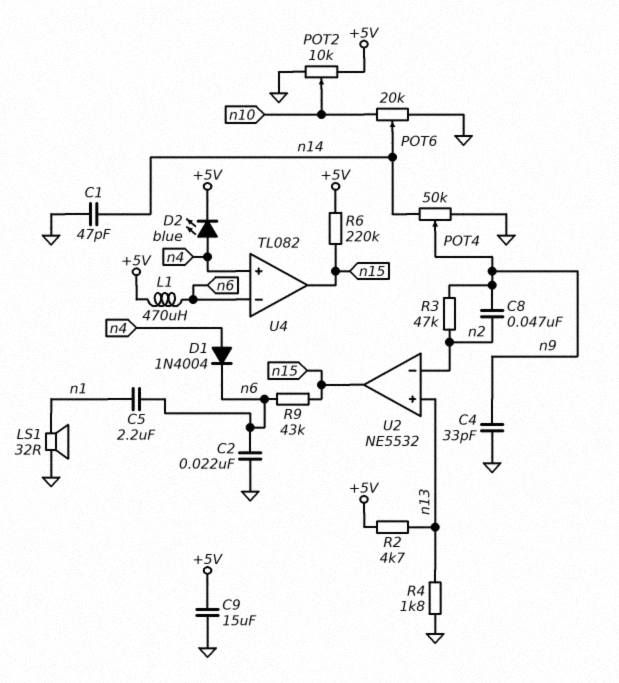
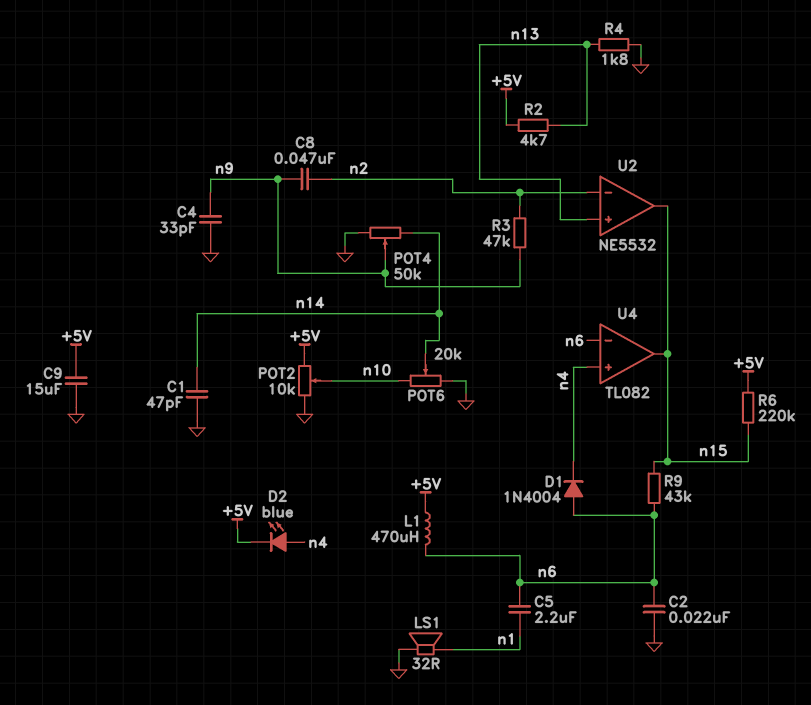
D1: diode 1N4004 (A n4, K n6) -> diode 1N4004 (A n6, K n4)

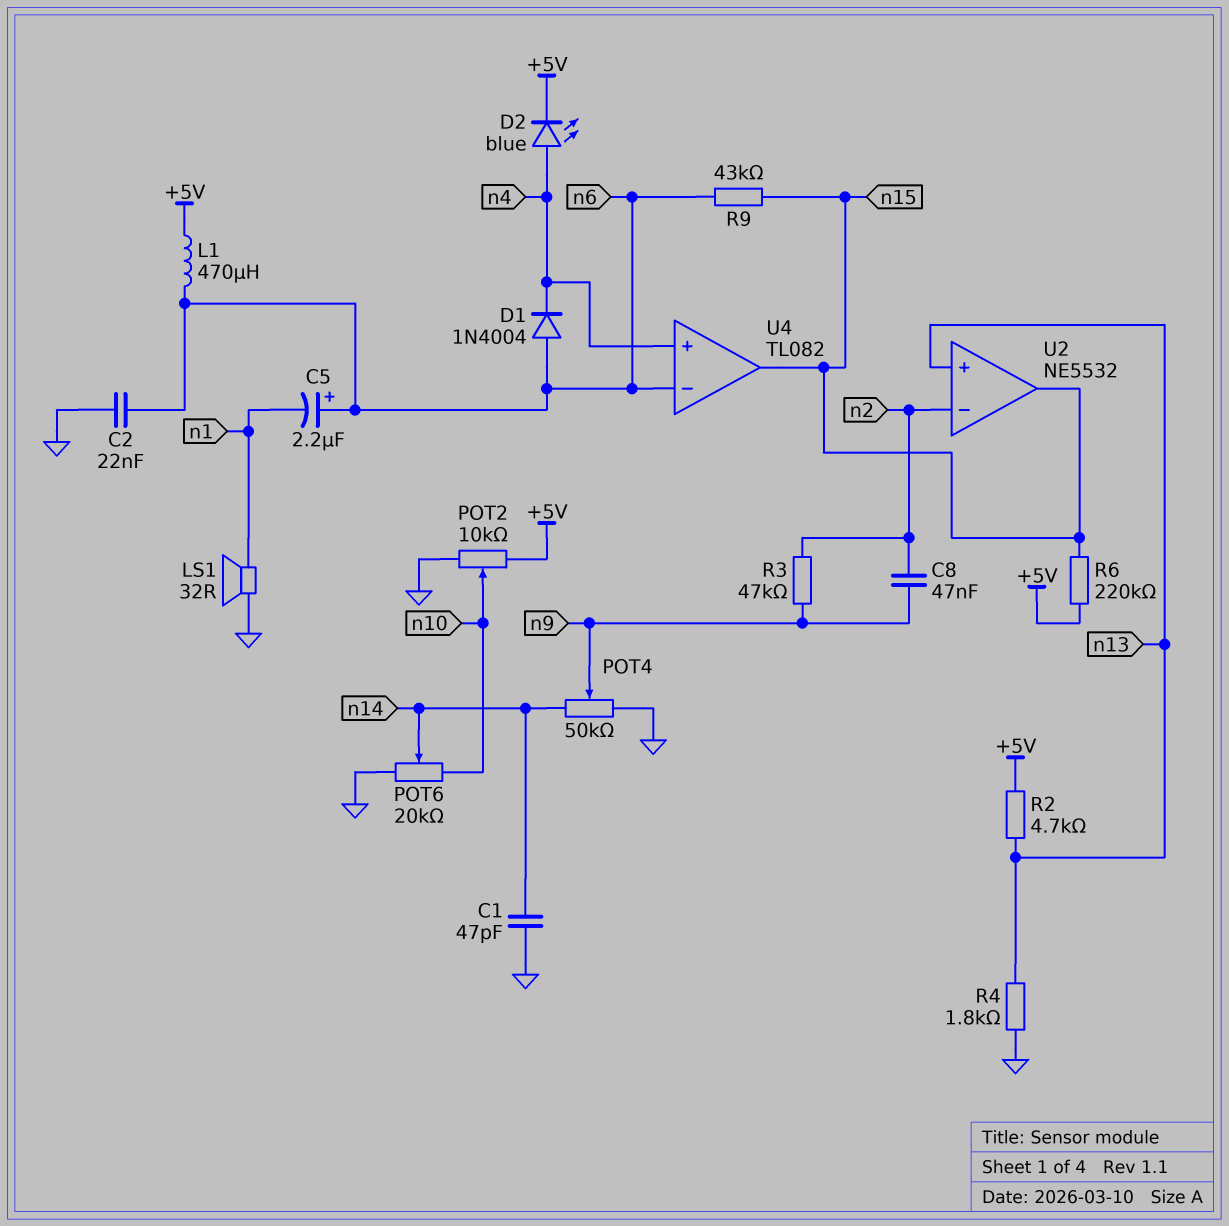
C4: 33pF (GND, n9) -> none
C5: 2.2uF (n1, n6) -> 2.2uF (plus n6, minus n1)
C9: 15uF (+5V, GND) -> none

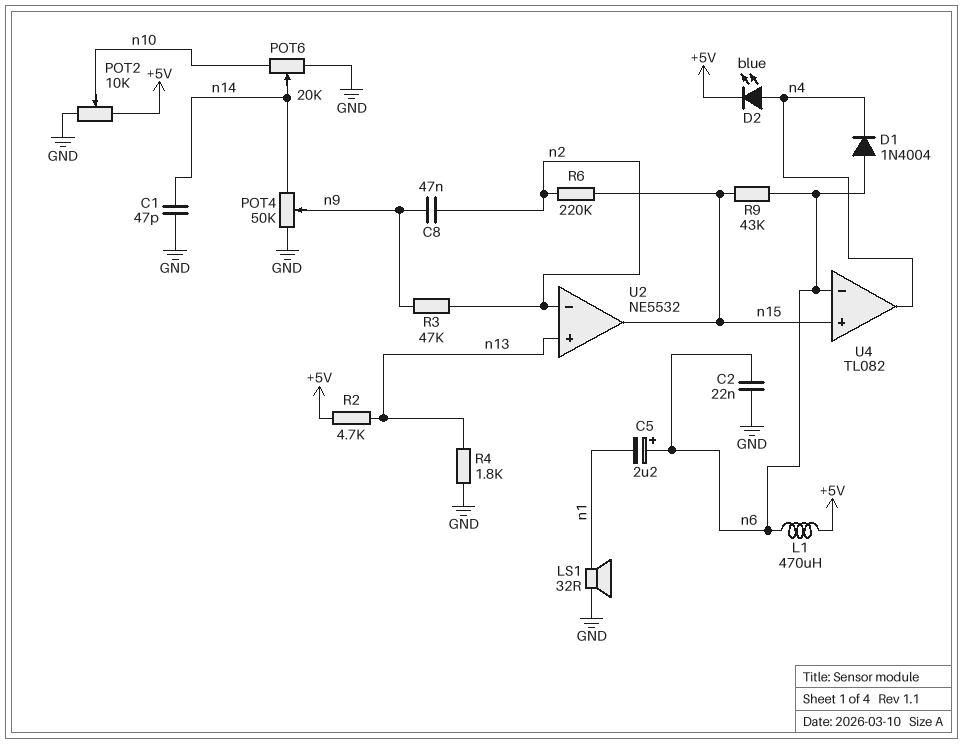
R6: 220k (+5V, n15) -> 220k (n2, n15)
U4 pin in+: n4 -> n15
U4 pin out: n15 -> n4

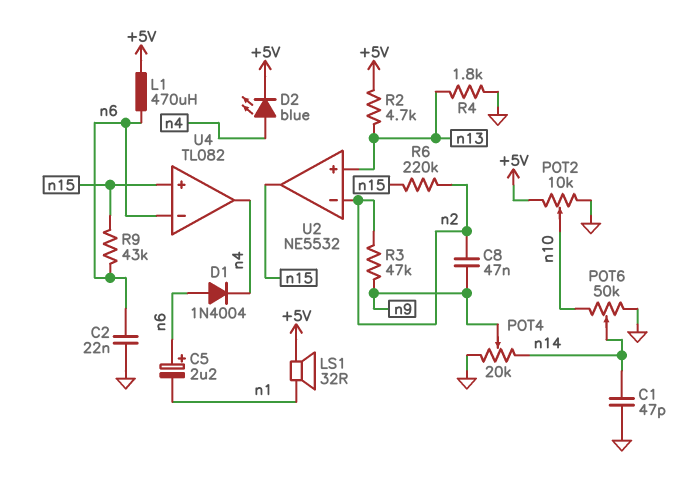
LS1: speaker 32R (GND, n1) -> speaker 32R (+5V, n1)
POT4: 50k (GND, n14, wiper n9) -> 20k (GND, n14, wiper n9)
POT6: 20k (GND, n10, wiper n14) -> 50k (GND, n10, wiper n14)

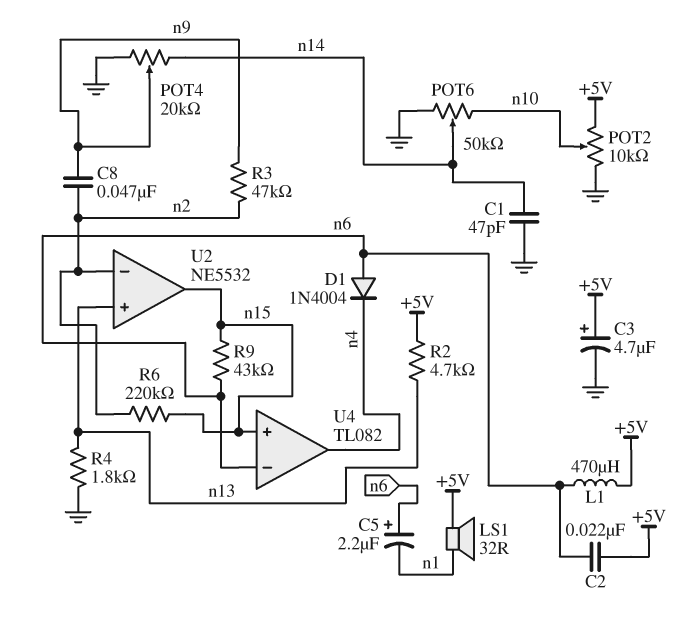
C2: 22nF (GND, n6) -> 22nF (+5V, n6)
C3: none -> 4.7uF (plus +5V, minus GND)
D2: LED blue (A n4, K +5V) -> none

